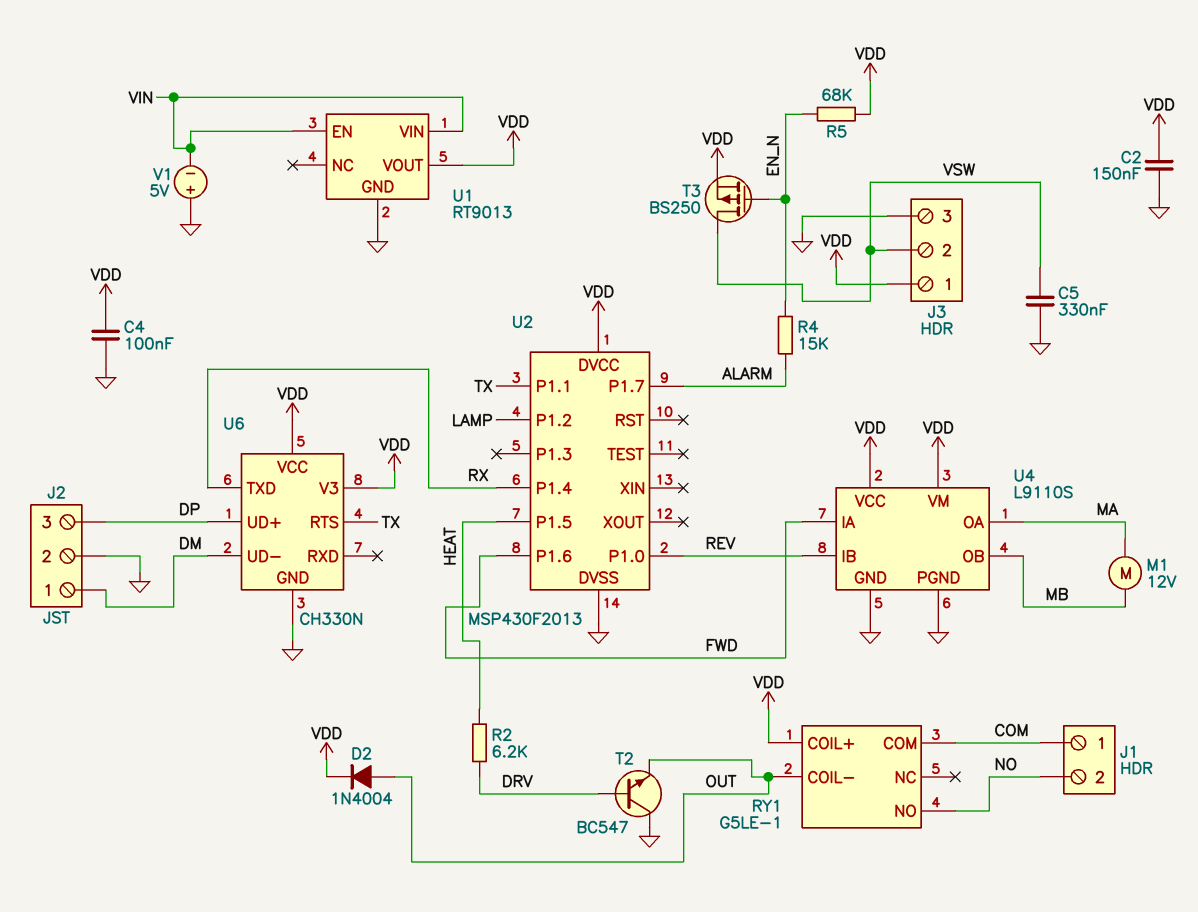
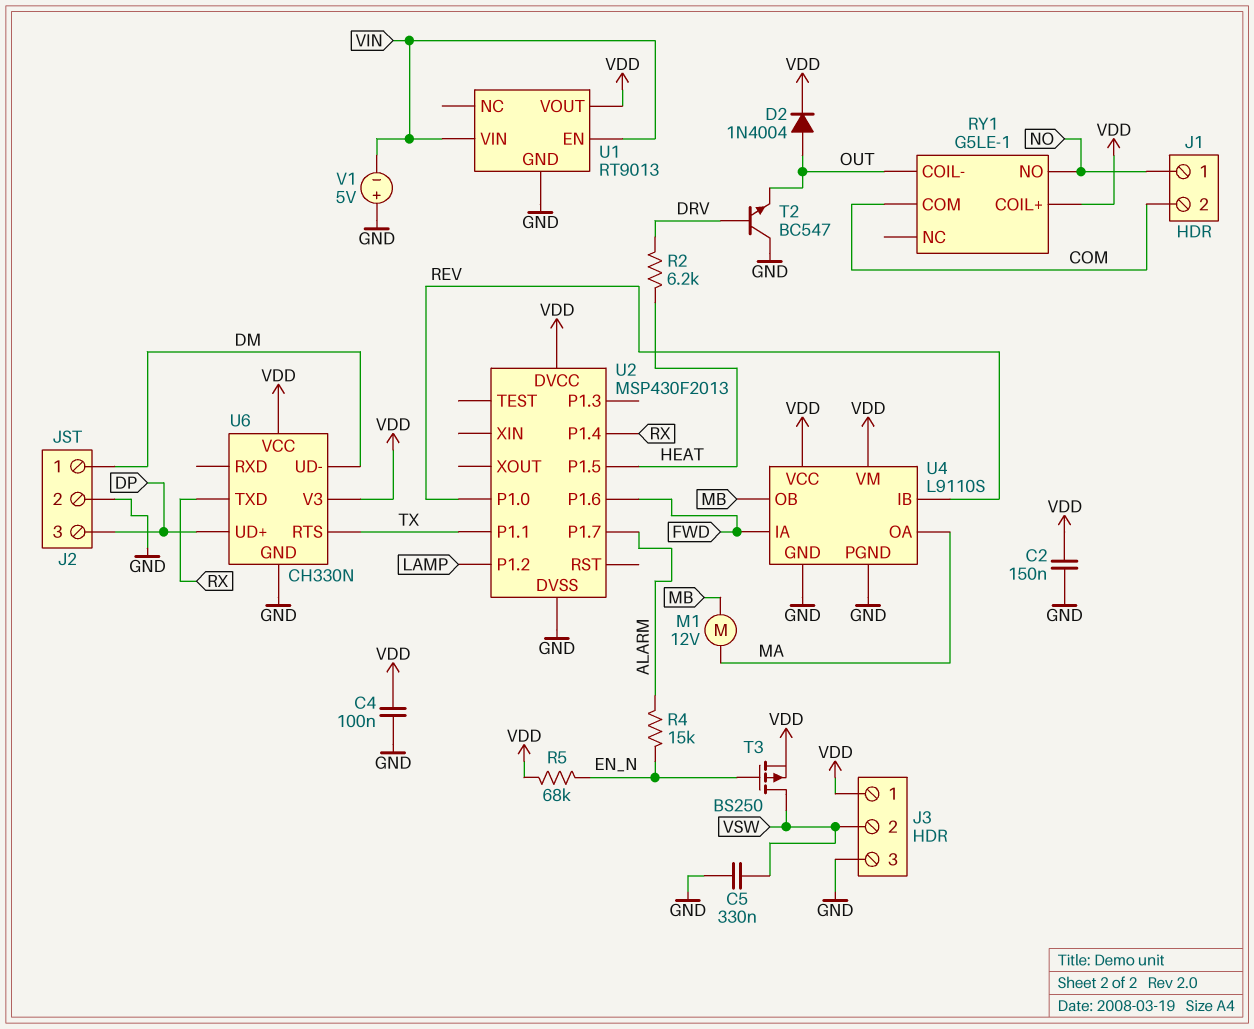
J1 pin 1: COM -> NO
J1 pin 2: NO -> COM

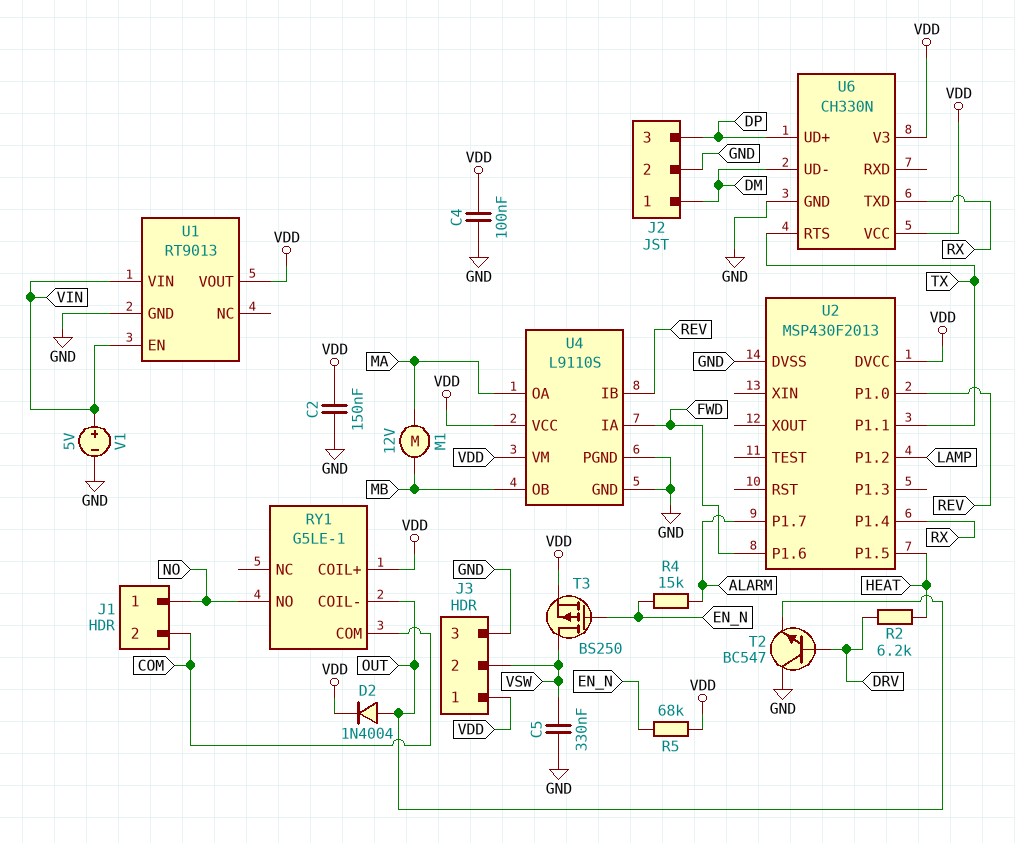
V1: 5V (plus GND, minus VIN) -> 5V (plus VIN, minus GND)

